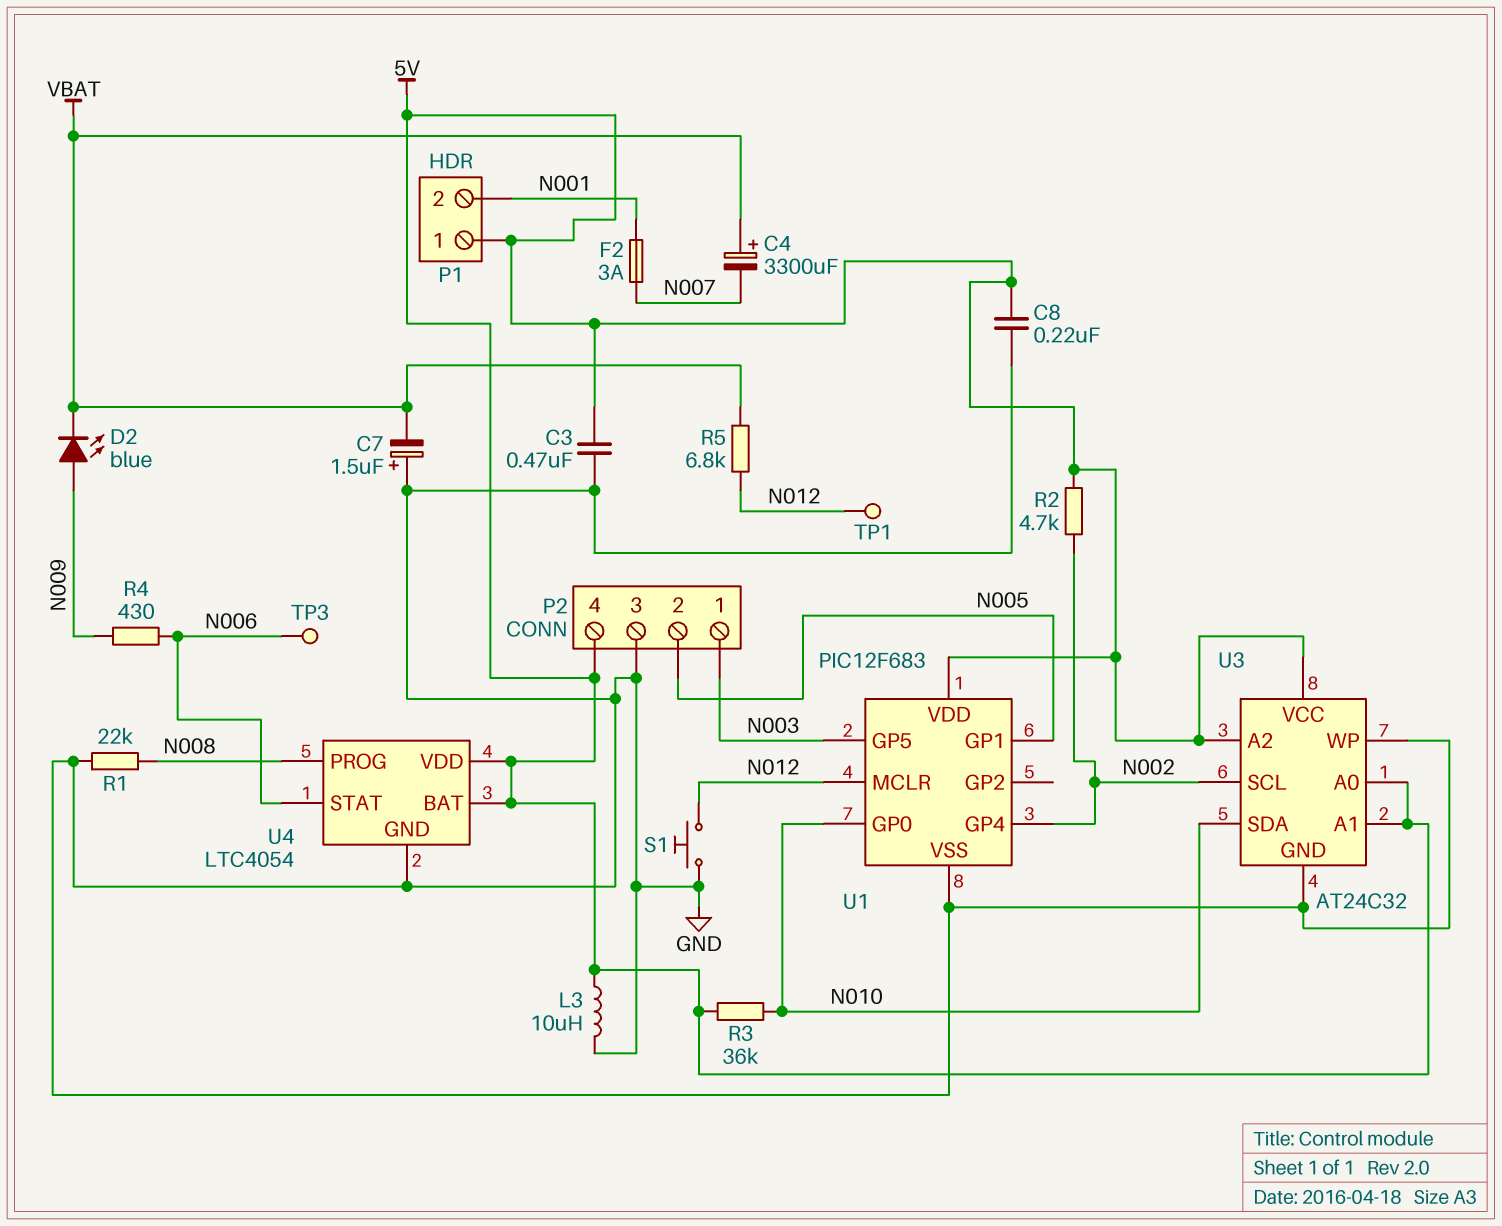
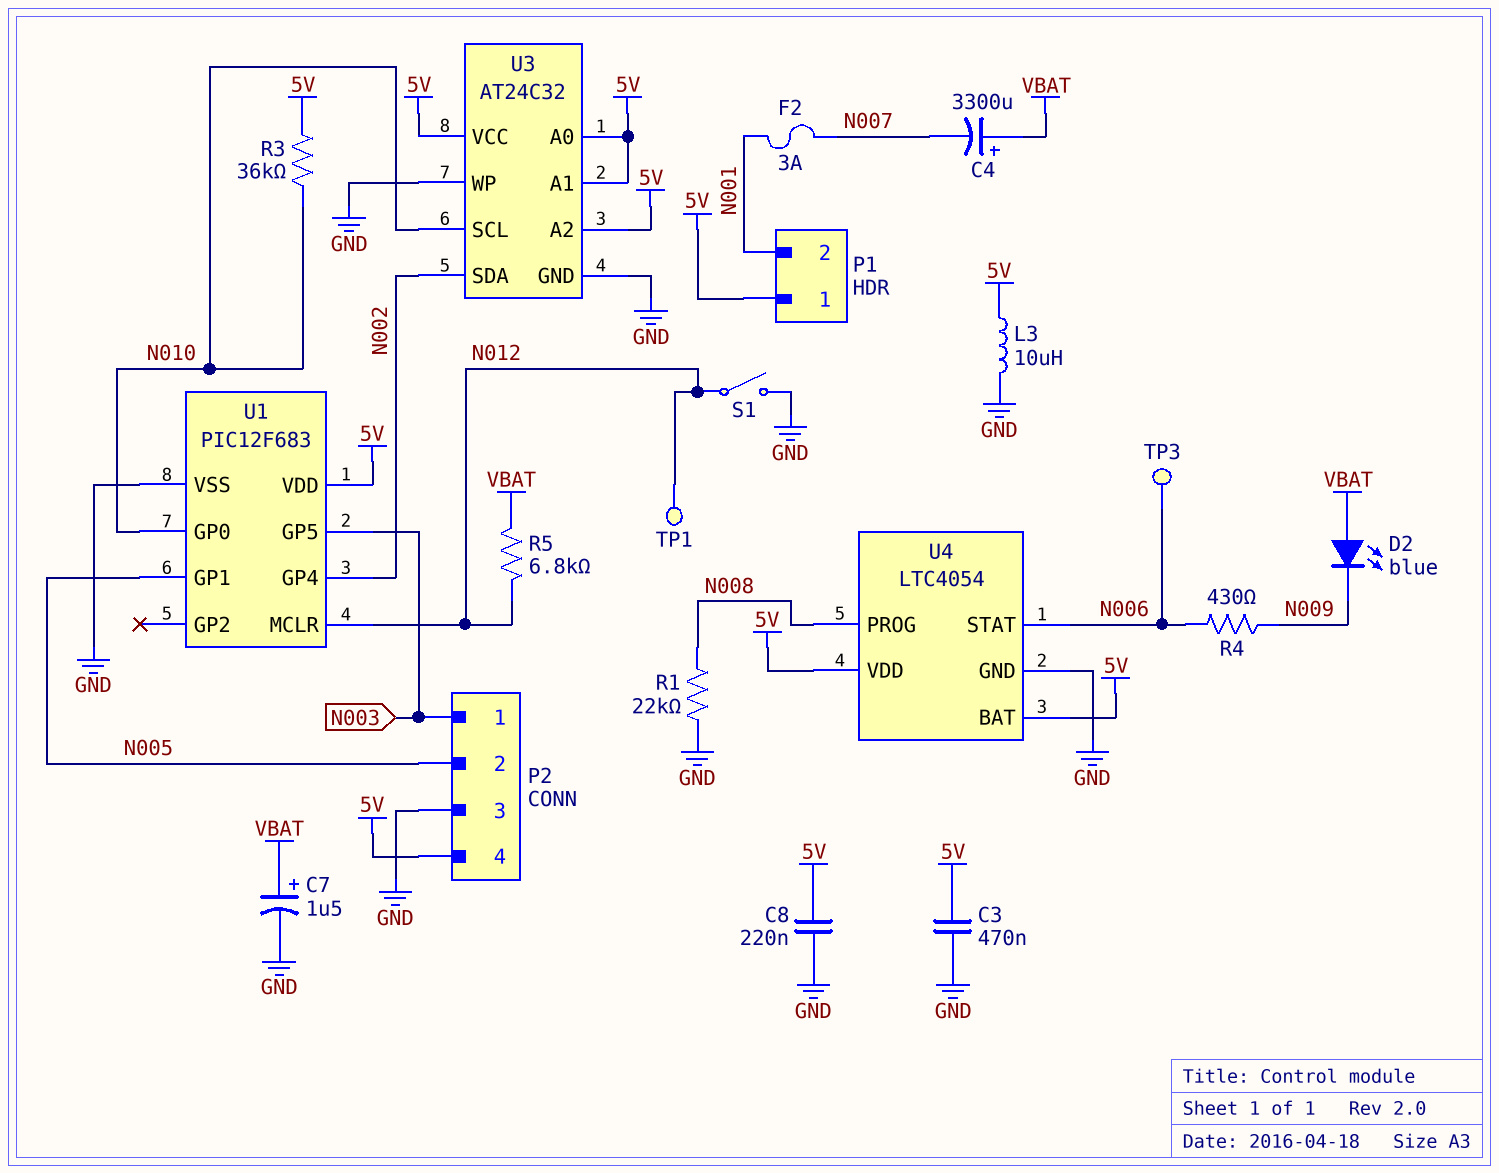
C7: 1.5uF (plus GND, minus VBAT) -> 1.5uF (plus VBAT, minus GND)
D2: LED blue (A N009, K VBAT) -> LED blue (A VBAT, K N009)
R2: 4.7k (5V, N002) -> none
S1: button (GND, N012) -> switch (GND, N012)
U3 pin SCL: N002 -> N010
U3 pin SDA: N010 -> N002

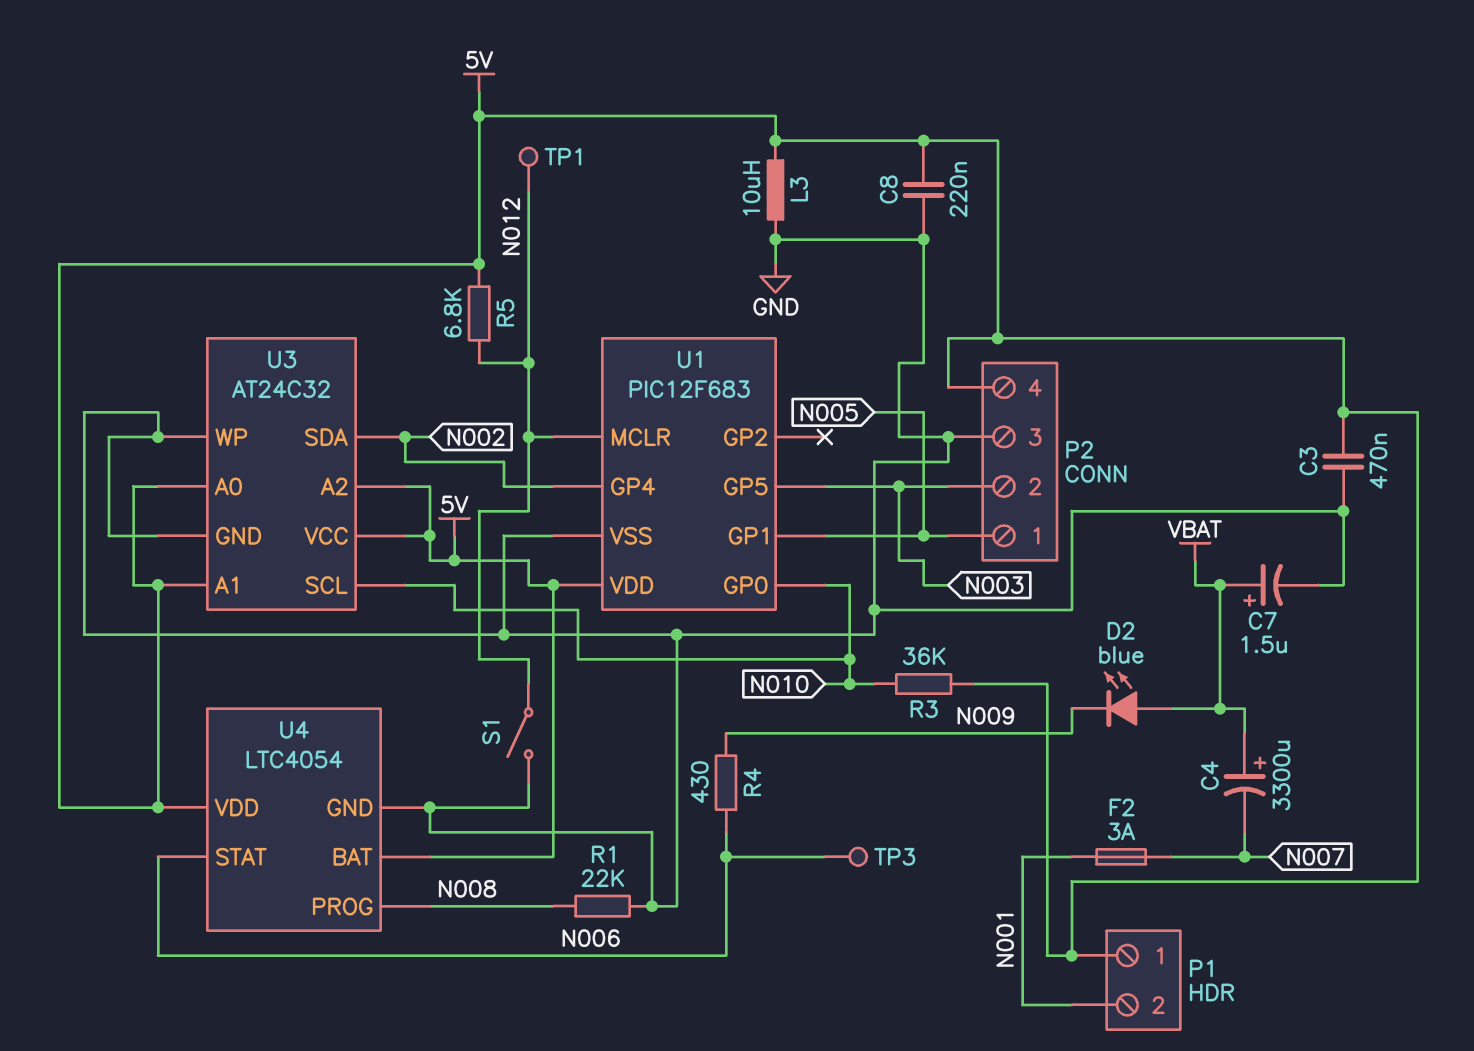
P2 pin 1: N003 -> N005
P2 pin 2: N005 -> N003
R5: 6.8k (N012, VBAT) -> 6.8k (5V, N012)

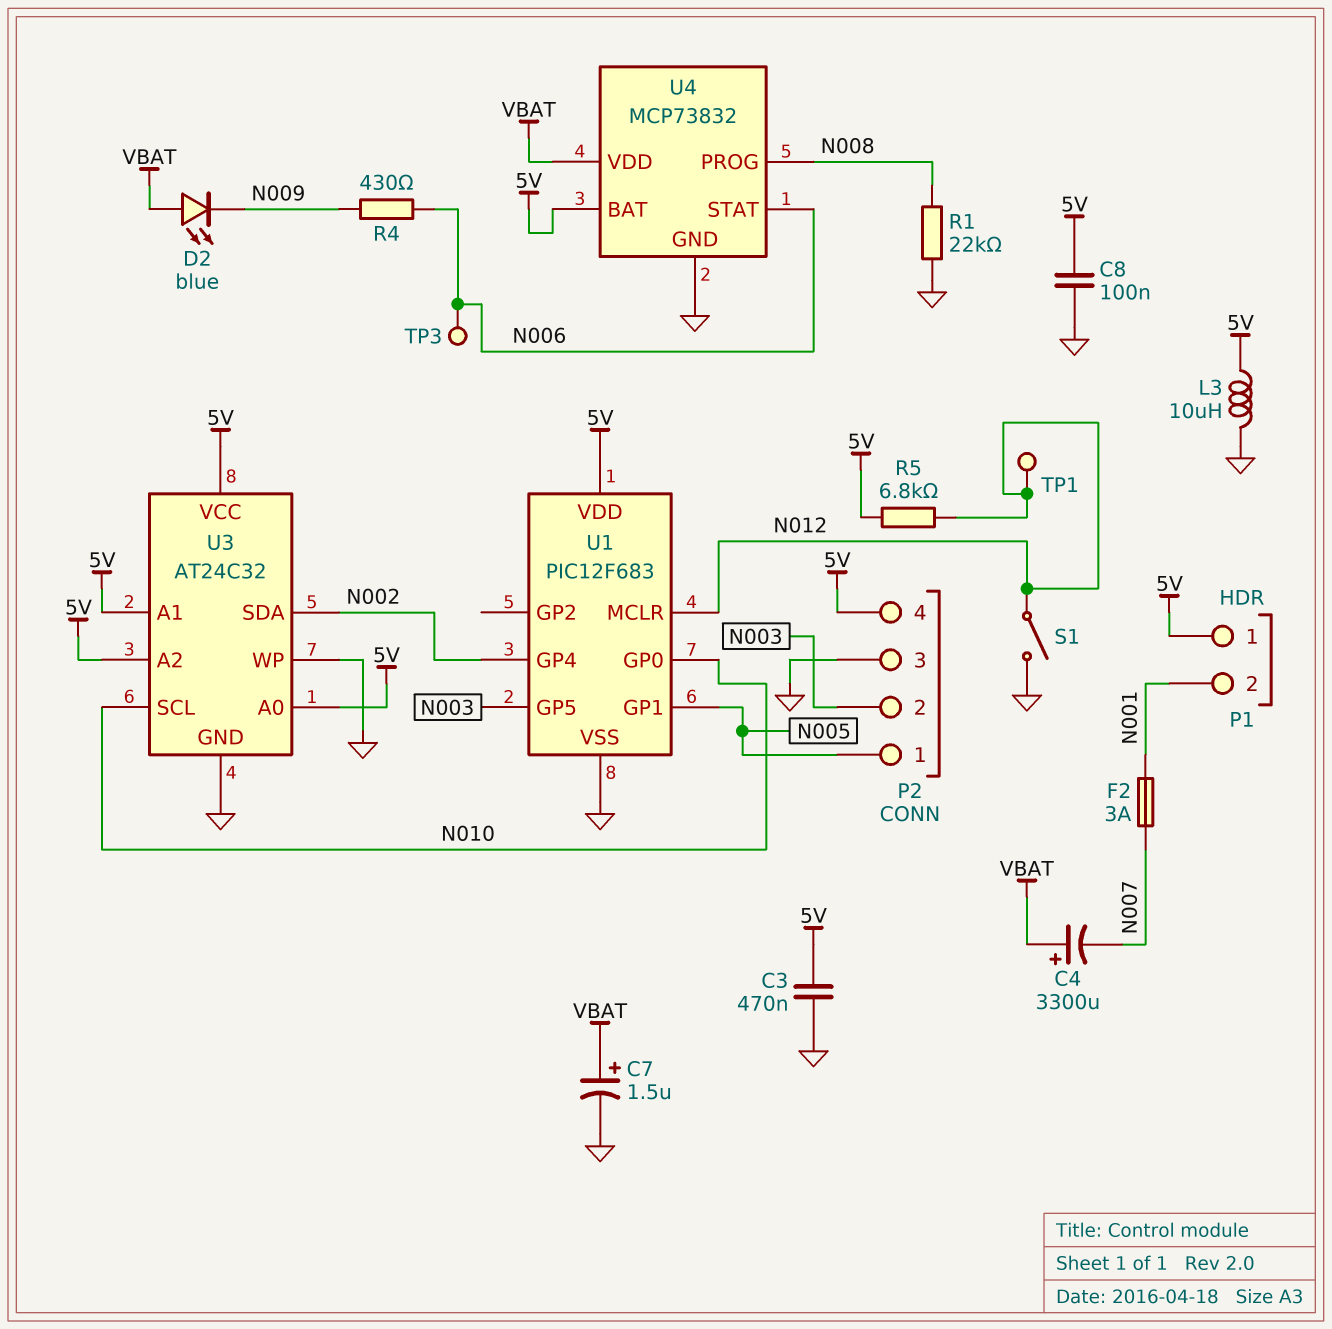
C8: 220nF (5V, GND) -> 100nF (5V, GND)
R3: 36k (5V, N010) -> none
U4: LTC4054 -> MCP73832
U4 pin VDD: 5V -> VBAT

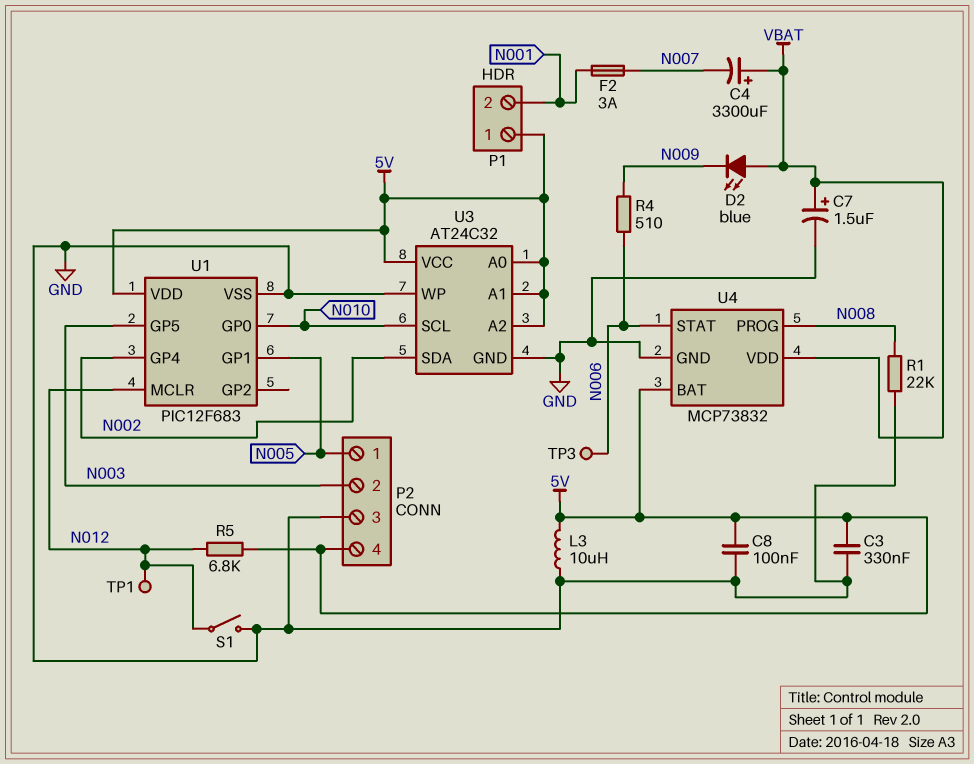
C3: 470nF (5V, GND) -> 330nF (5V, GND)
R4: 430 (N006, N009) -> 510 (N006, N009)

